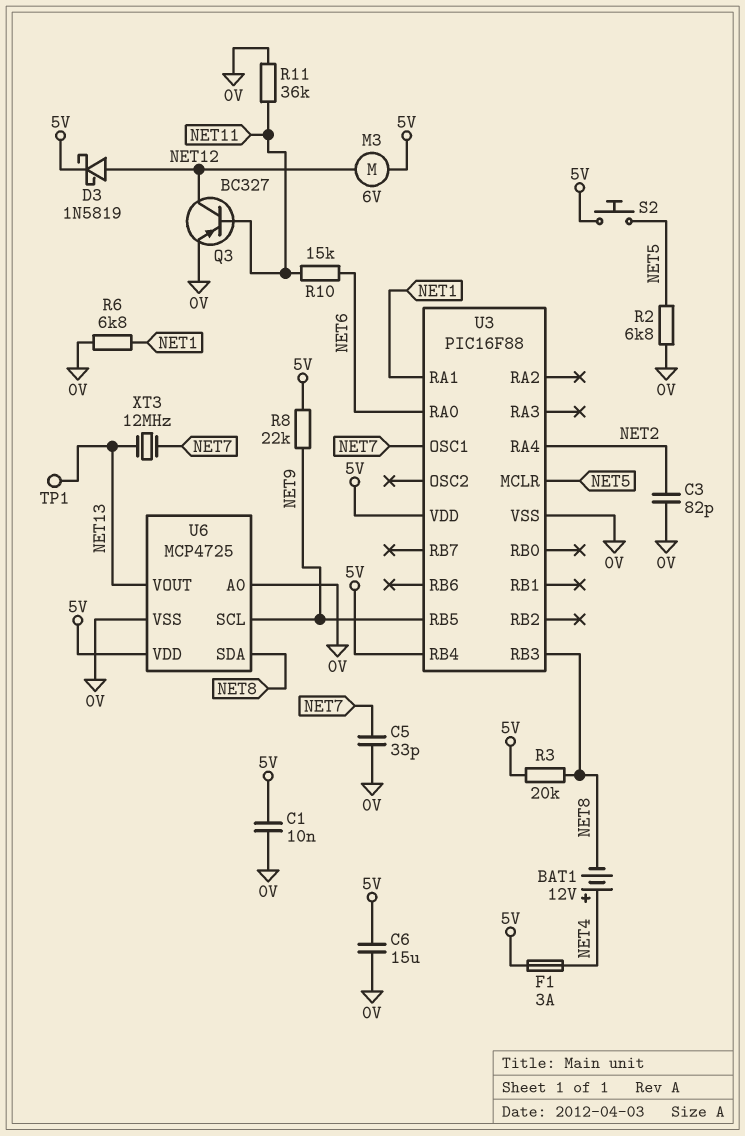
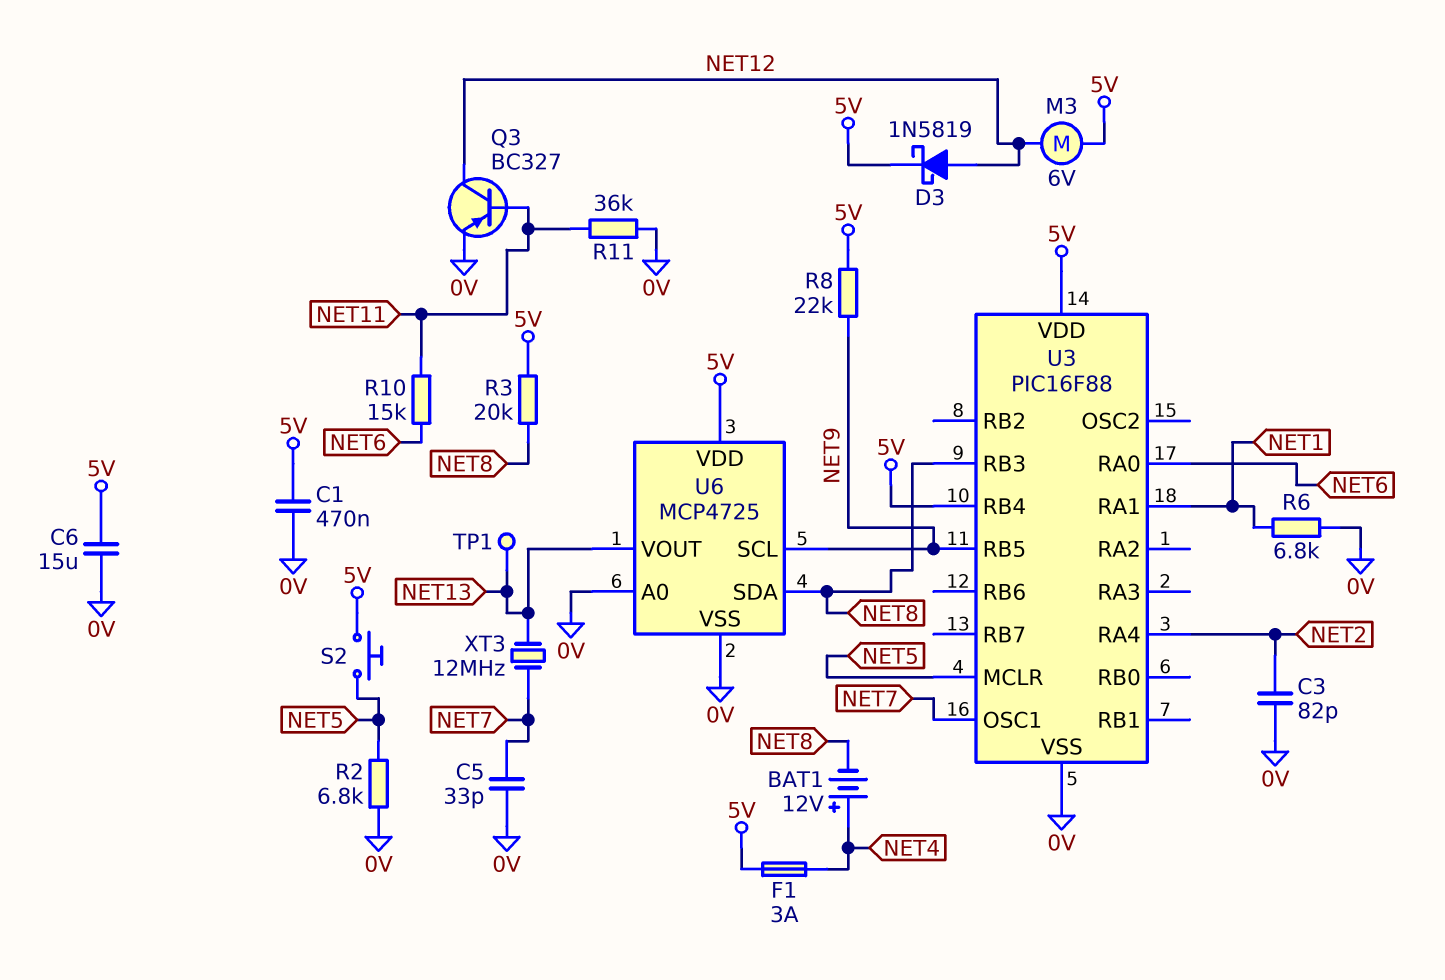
C1: 10nF (0V, 5V) -> 470nF (0V, 5V)

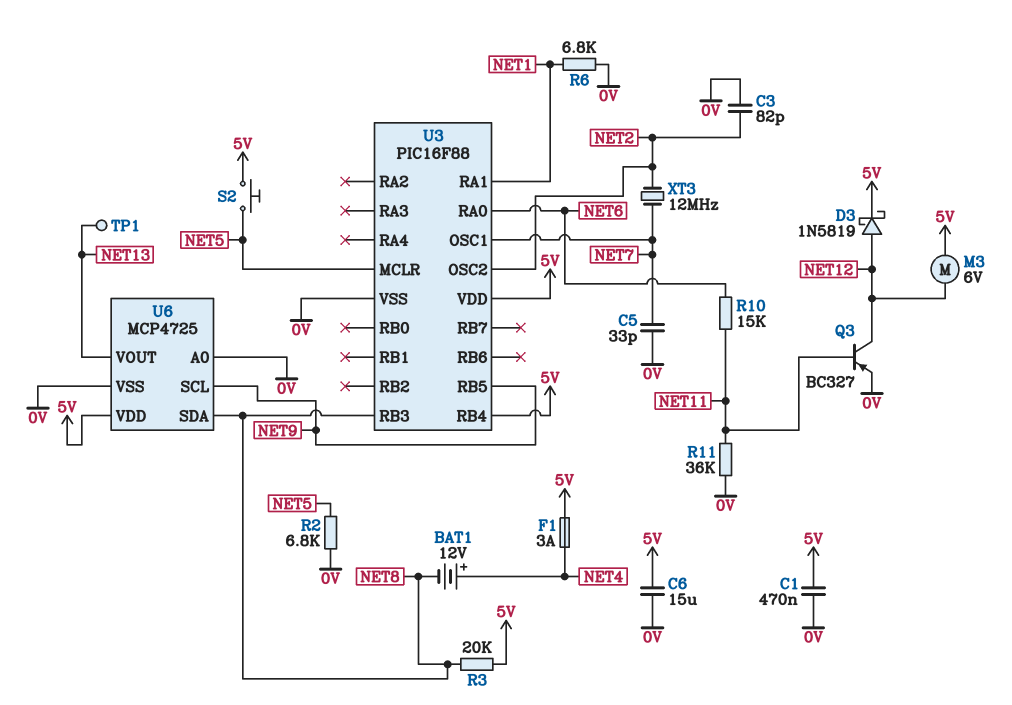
R8: 22k (5V, NET9) -> none
U3 pin OSC2: none -> NET2
U3 pin RA4: NET2 -> none
XT3: 12MHz (NET7, NET13) -> 12MHz (NET2, NET7)

